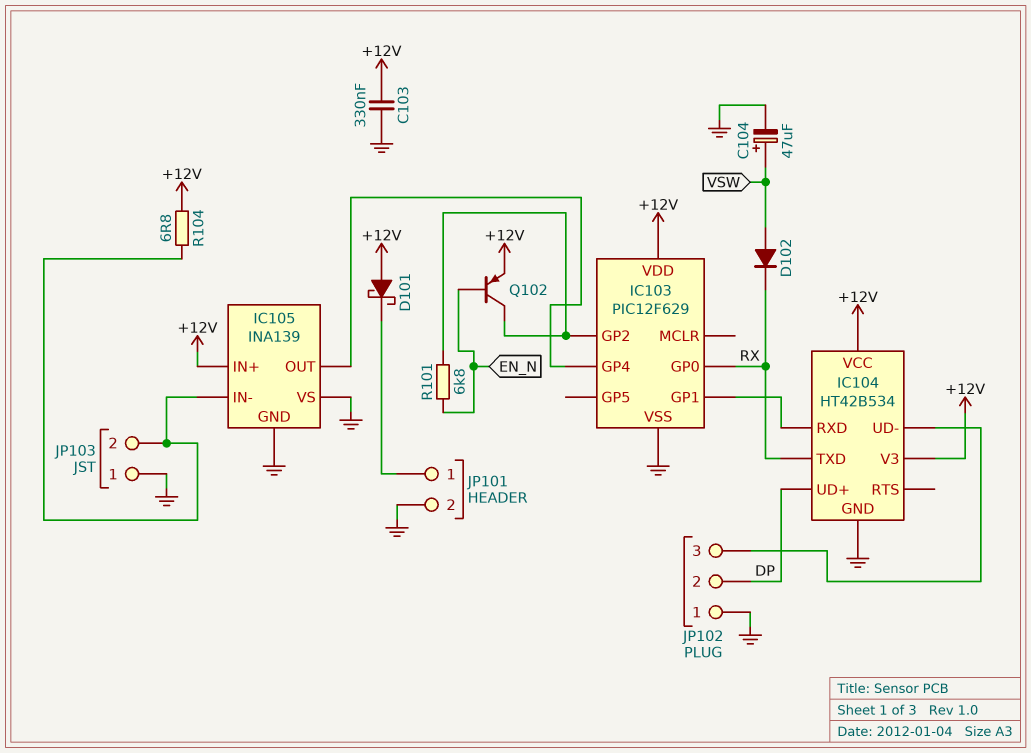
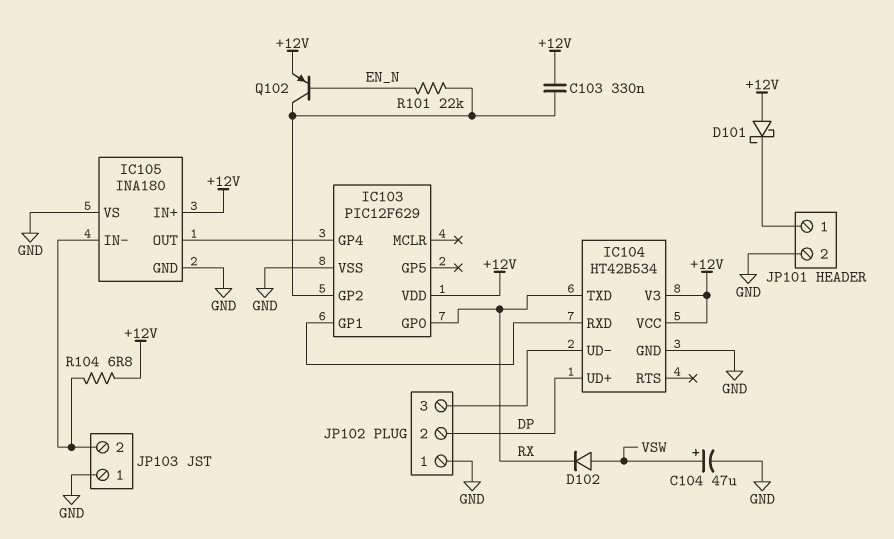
C103: 330nF (+12V, GND) -> 330nF (+12V, IC103/GP2)
IC105: INA139 -> INA180
R101: 6.8k (EN_N, IC103/GP2) -> 22k (EN_N, IC103/GP2)

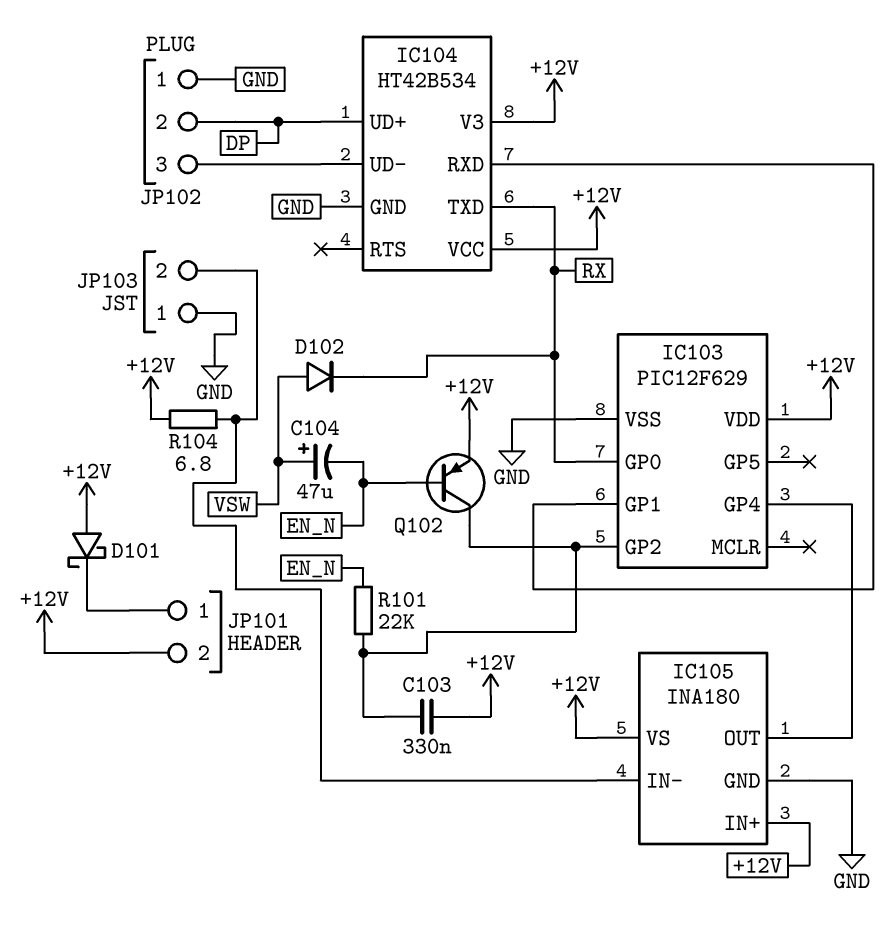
C104: 47uF (plus VSW, minus GND) -> 47uF (plus VSW, minus EN_N)
IC105 pin VS: GND -> +12V
JP101 pin 2: GND -> +12V

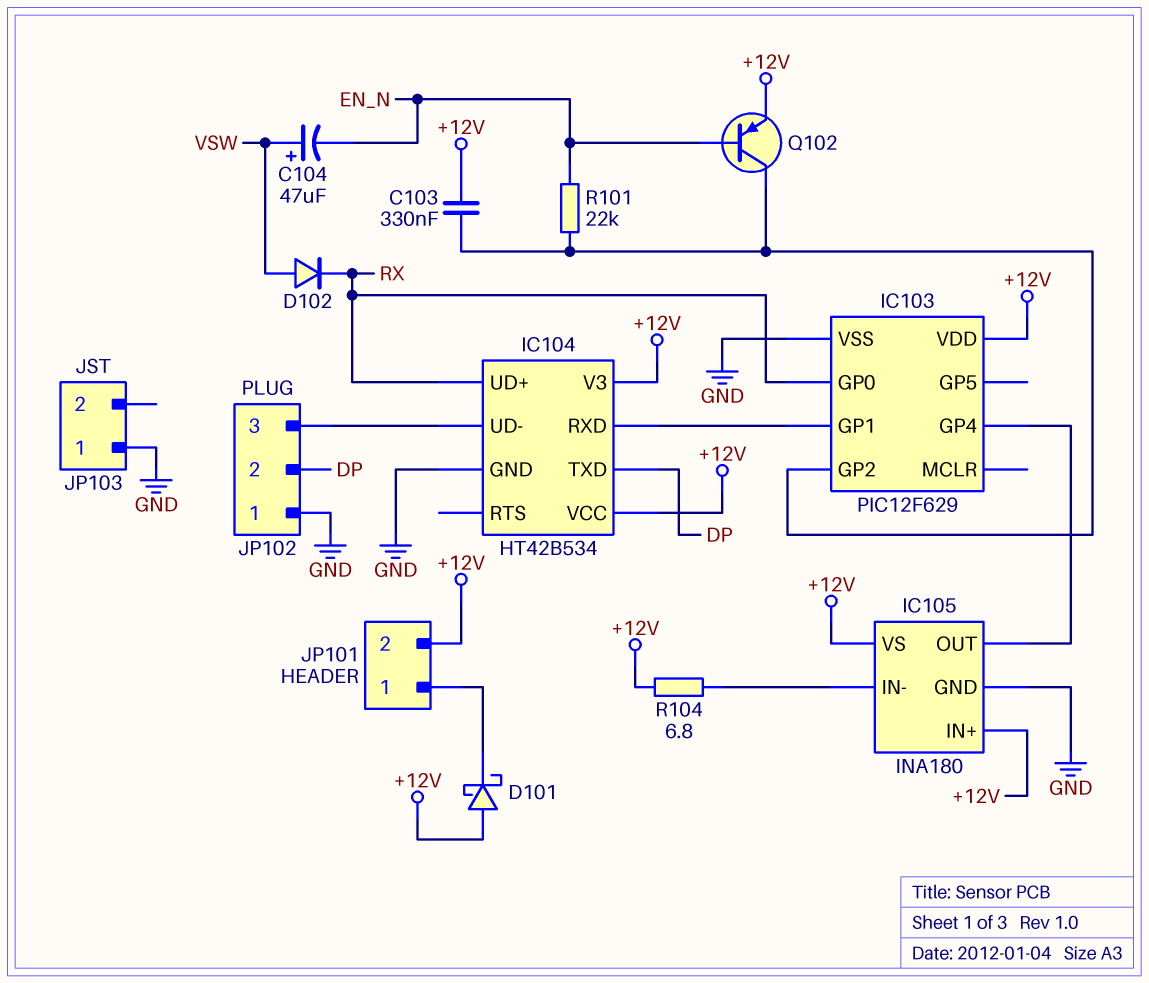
IC104 pin TXD: RX -> DP
IC104 pin UD+: DP -> RX
JP103 pin 2: IC105/IN- -> none

